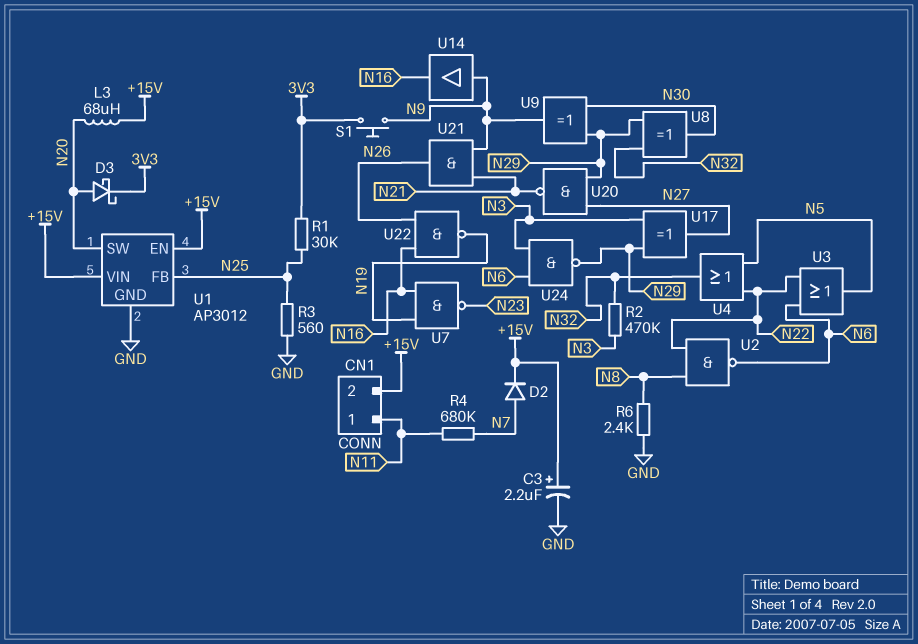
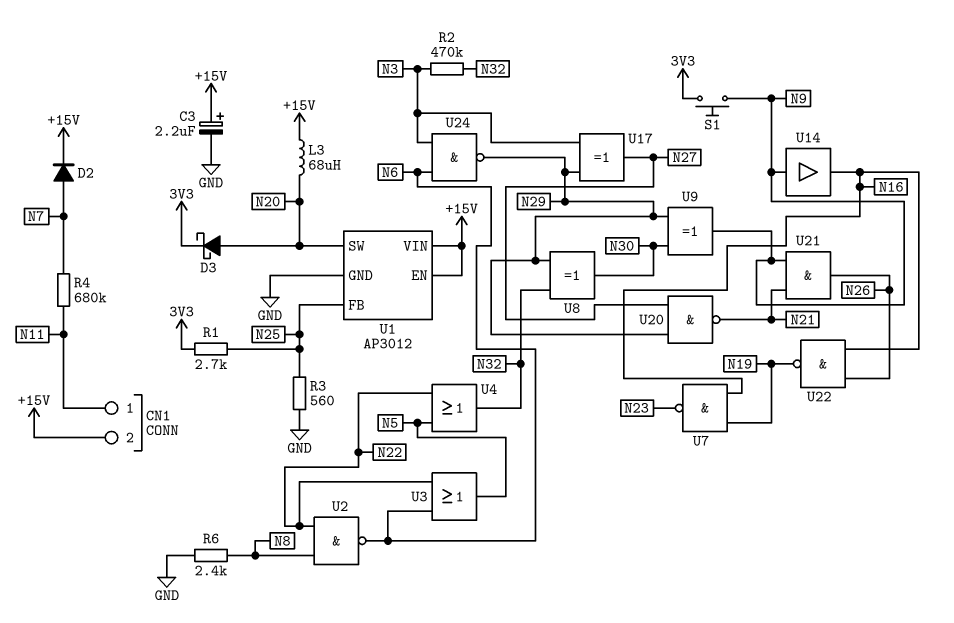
R1: 30k (3V3, N25) -> 2.7k (3V3, N25)

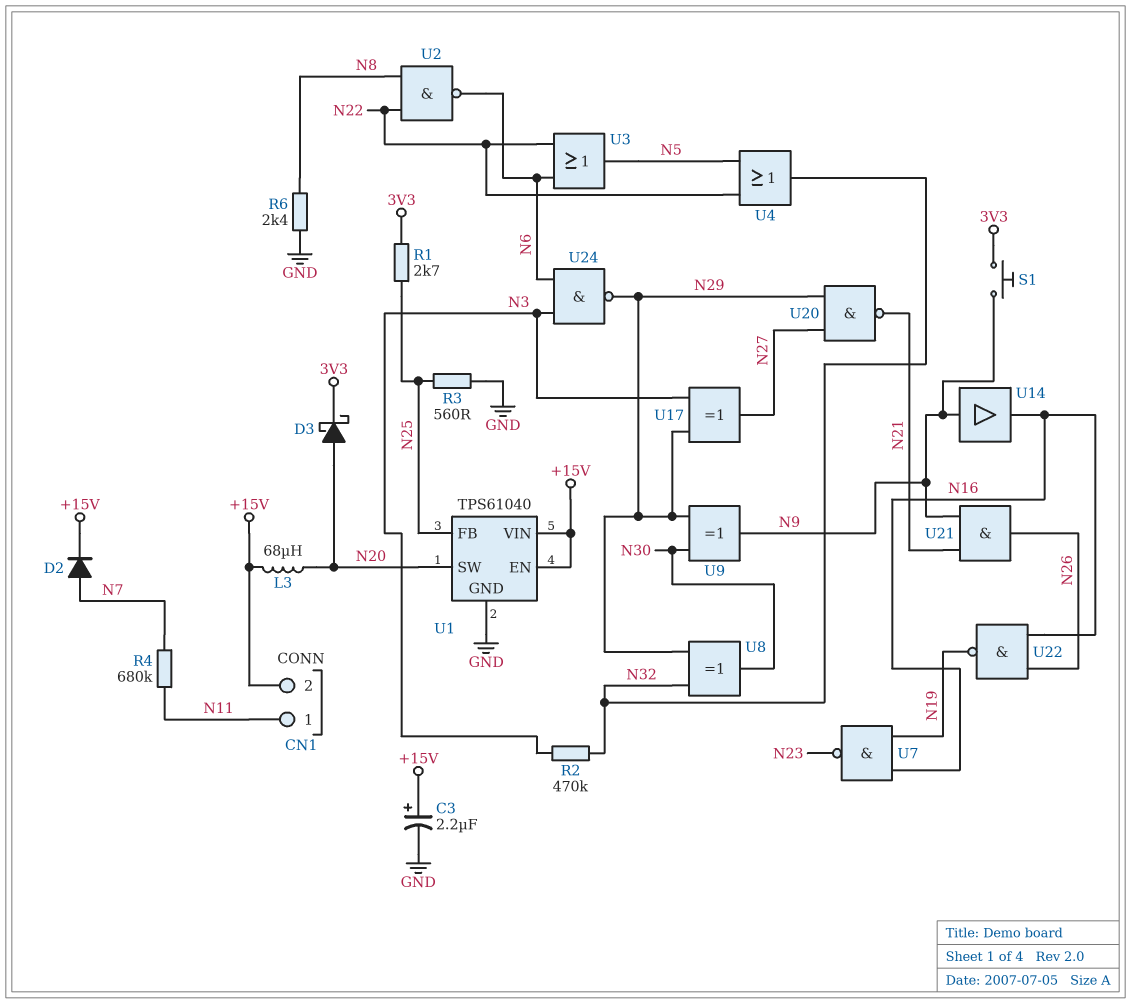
U1: AP3012 -> TPS61040

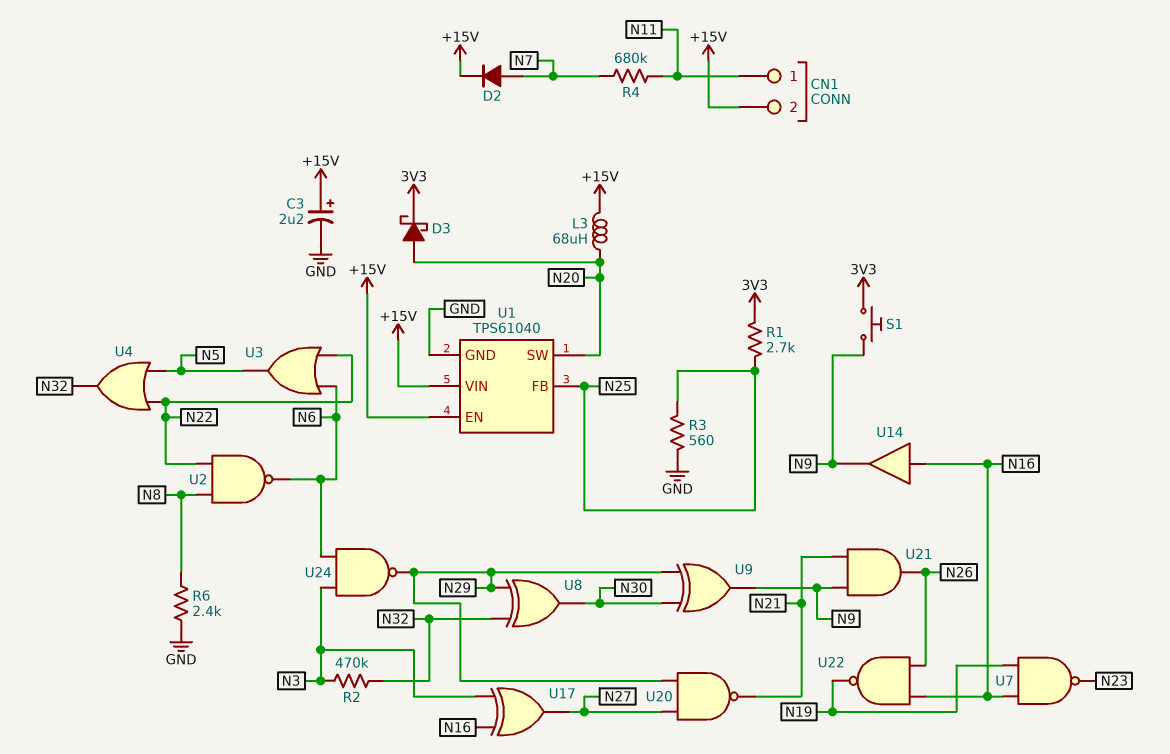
U14: buffer (in N9, out N16) -> buffer (in N16, out N9)
U17: XOR (in N3, in N29, out N27) -> XOR (in N3, in N16, out N27)

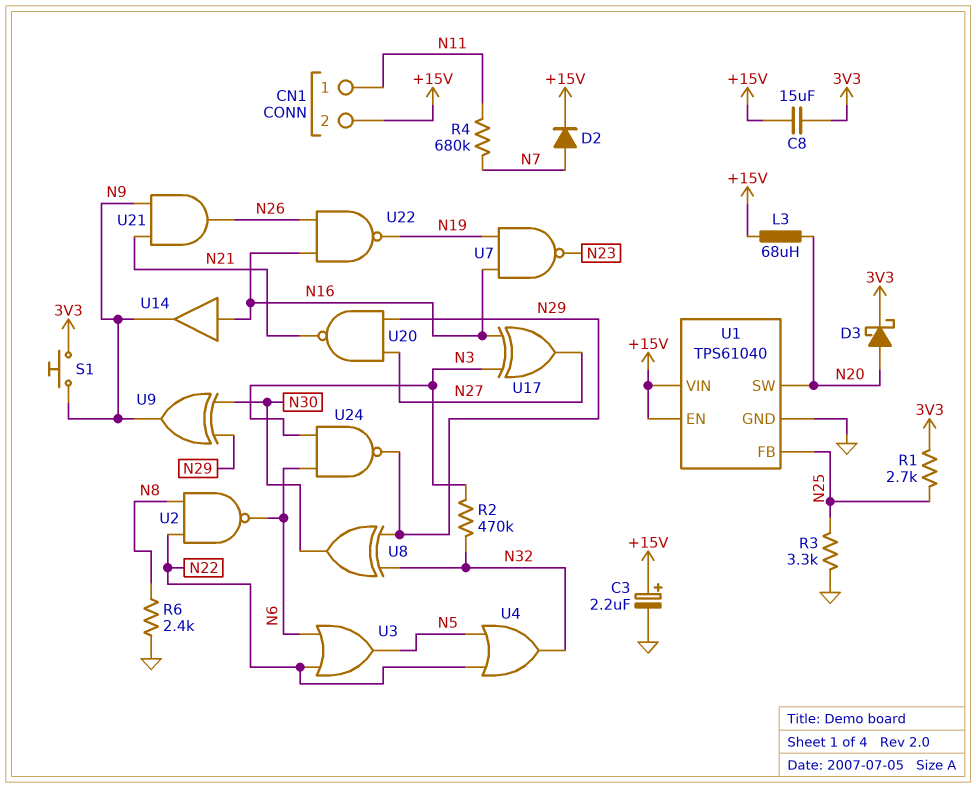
C8: none -> 15uF (+15V, 3V3)
R3: 560 (GND, N25) -> 3.3k (GND, N25)

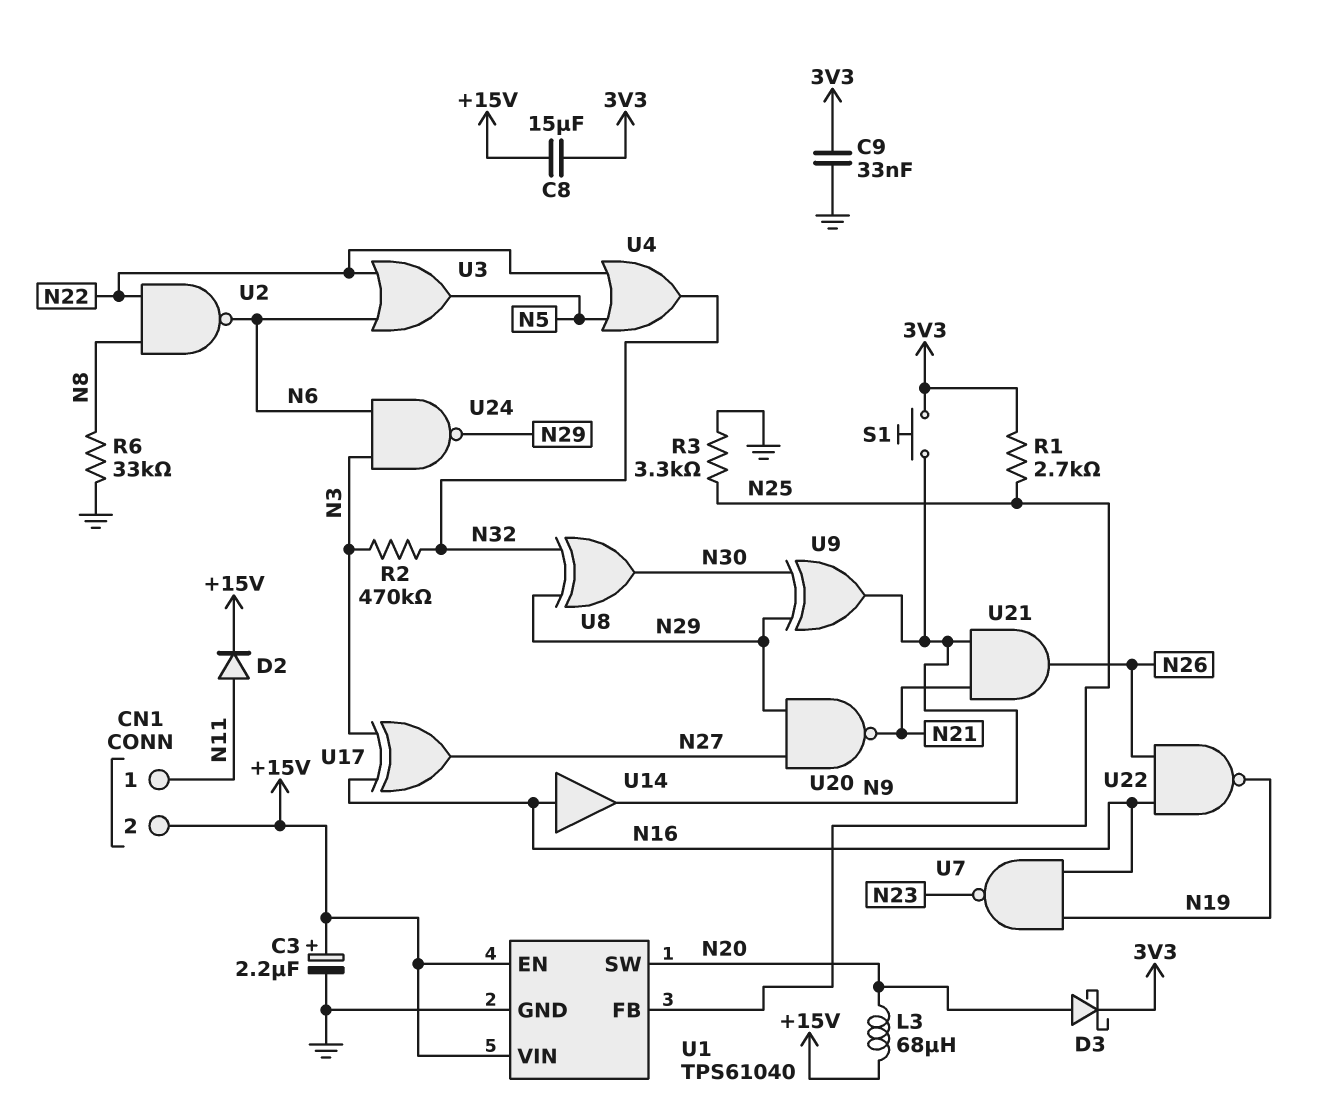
C9: none -> 33nF (3V3, GND)
D2: diode (A N7, K +15V) -> diode (A N11, K +15V)
R4: 680k (N7, N11) -> none
R6: 2.4k (GND, N8) -> 33k (GND, N8)

